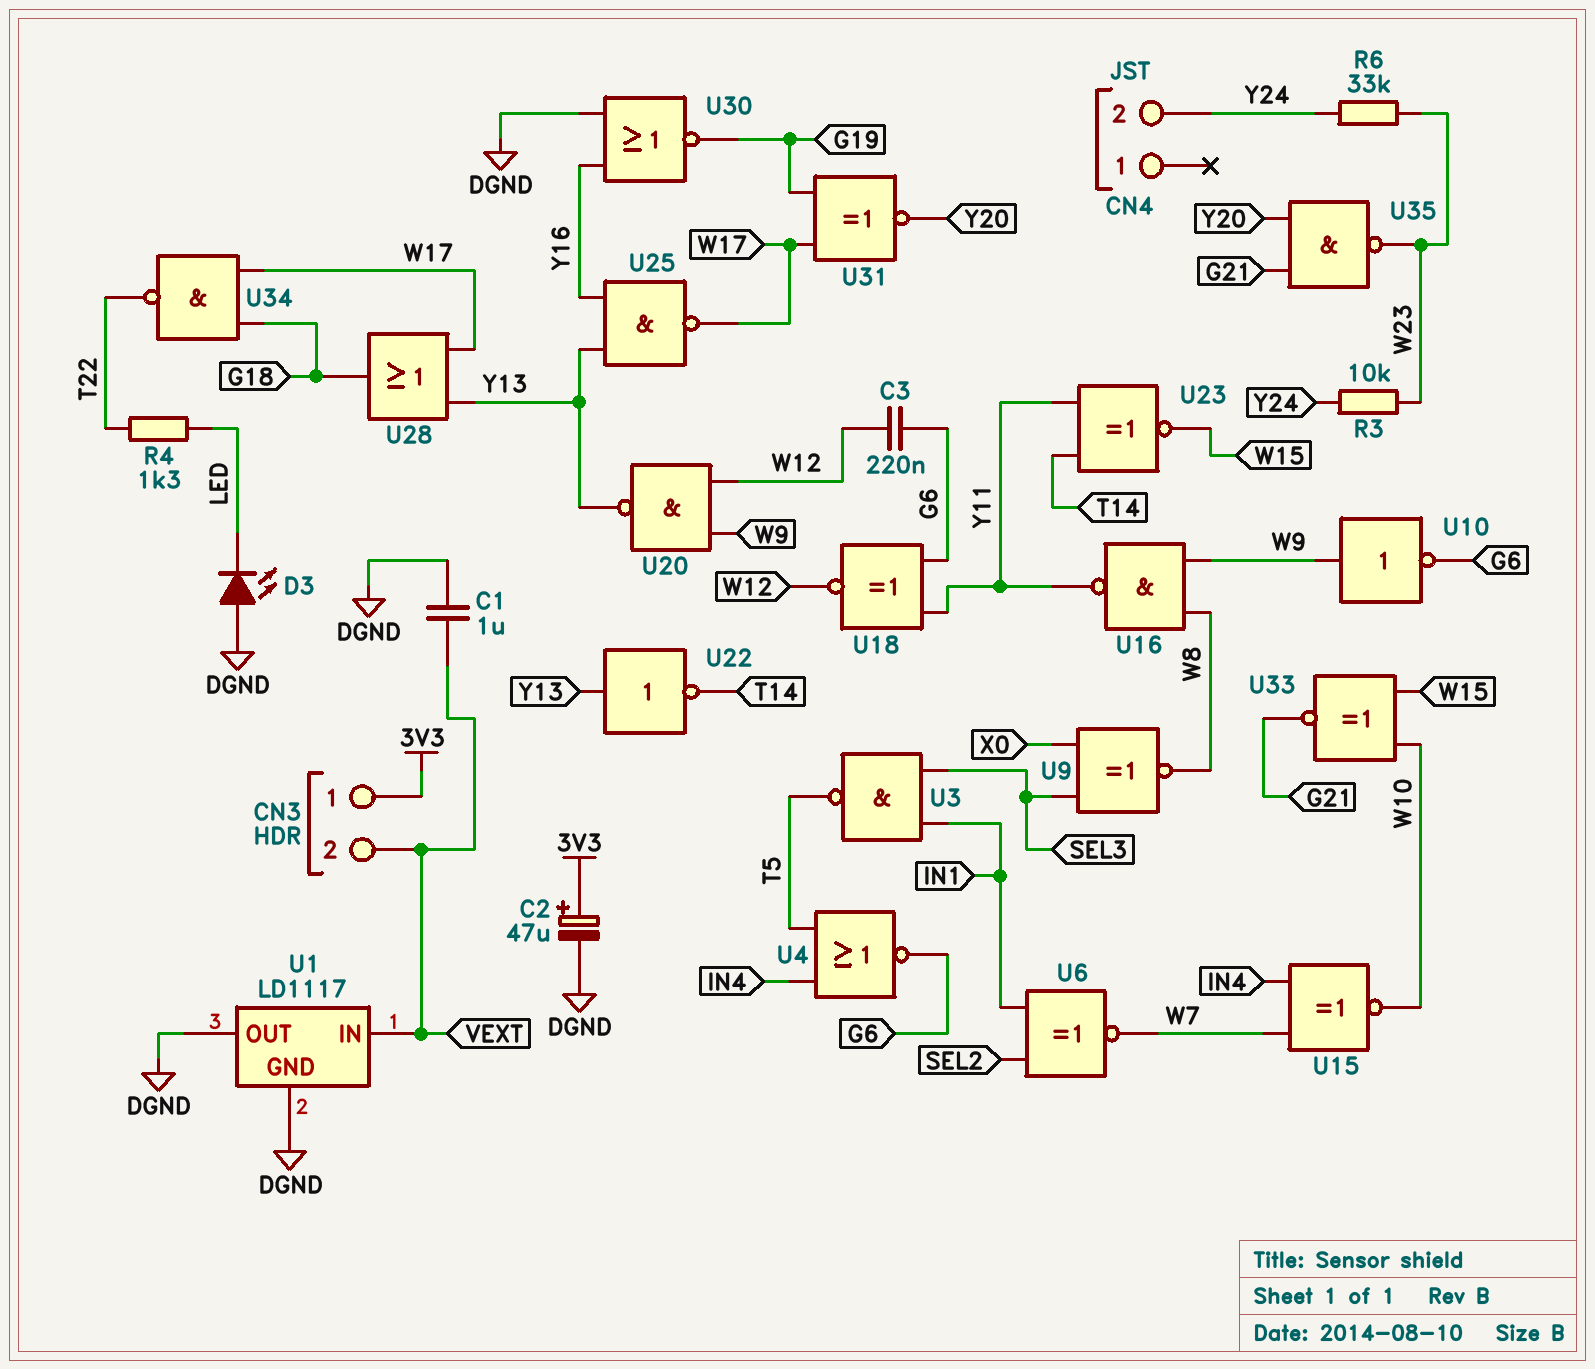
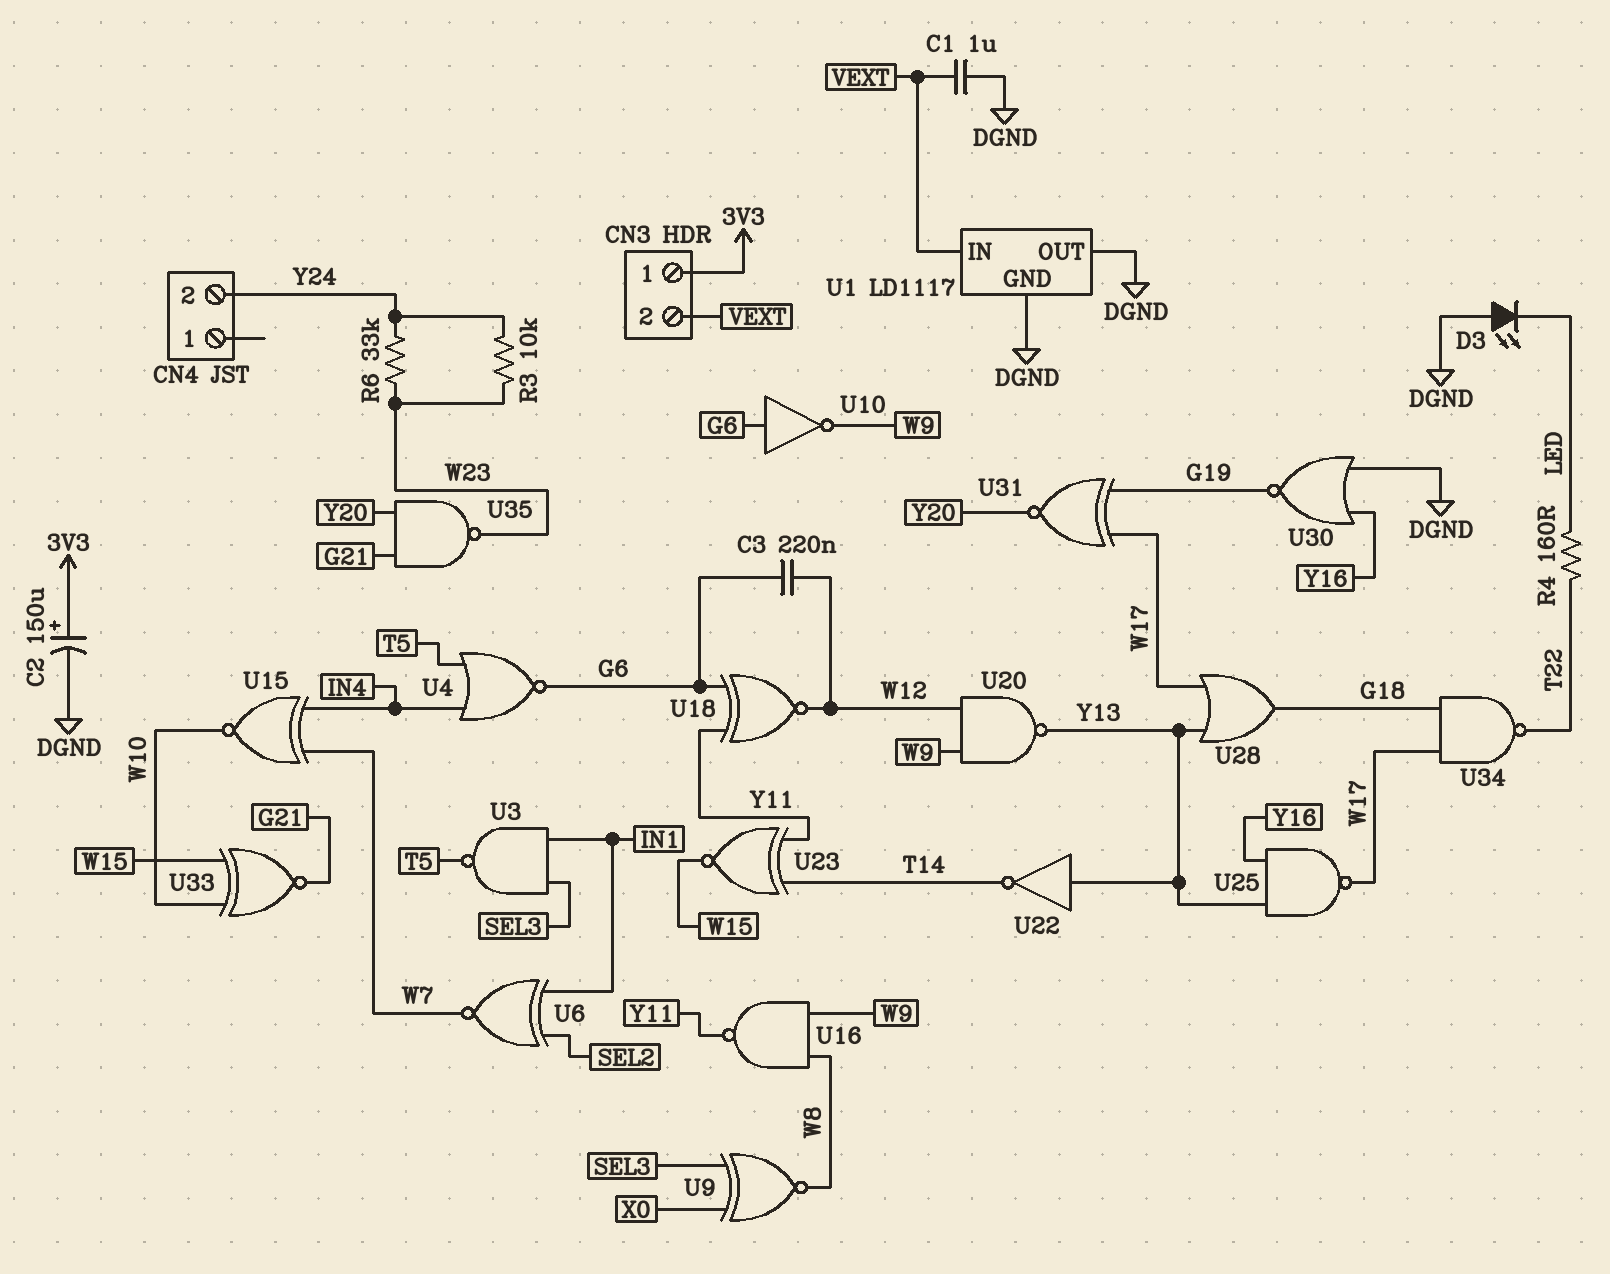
C2: 47uF (plus 3V3, minus DGND) -> 150uF (plus 3V3, minus DGND)
R4: 1.3k (LED, T22) -> 160 (LED, T22)
U10: NOT (in W9, out G6) -> NOT (in G6, out W9)

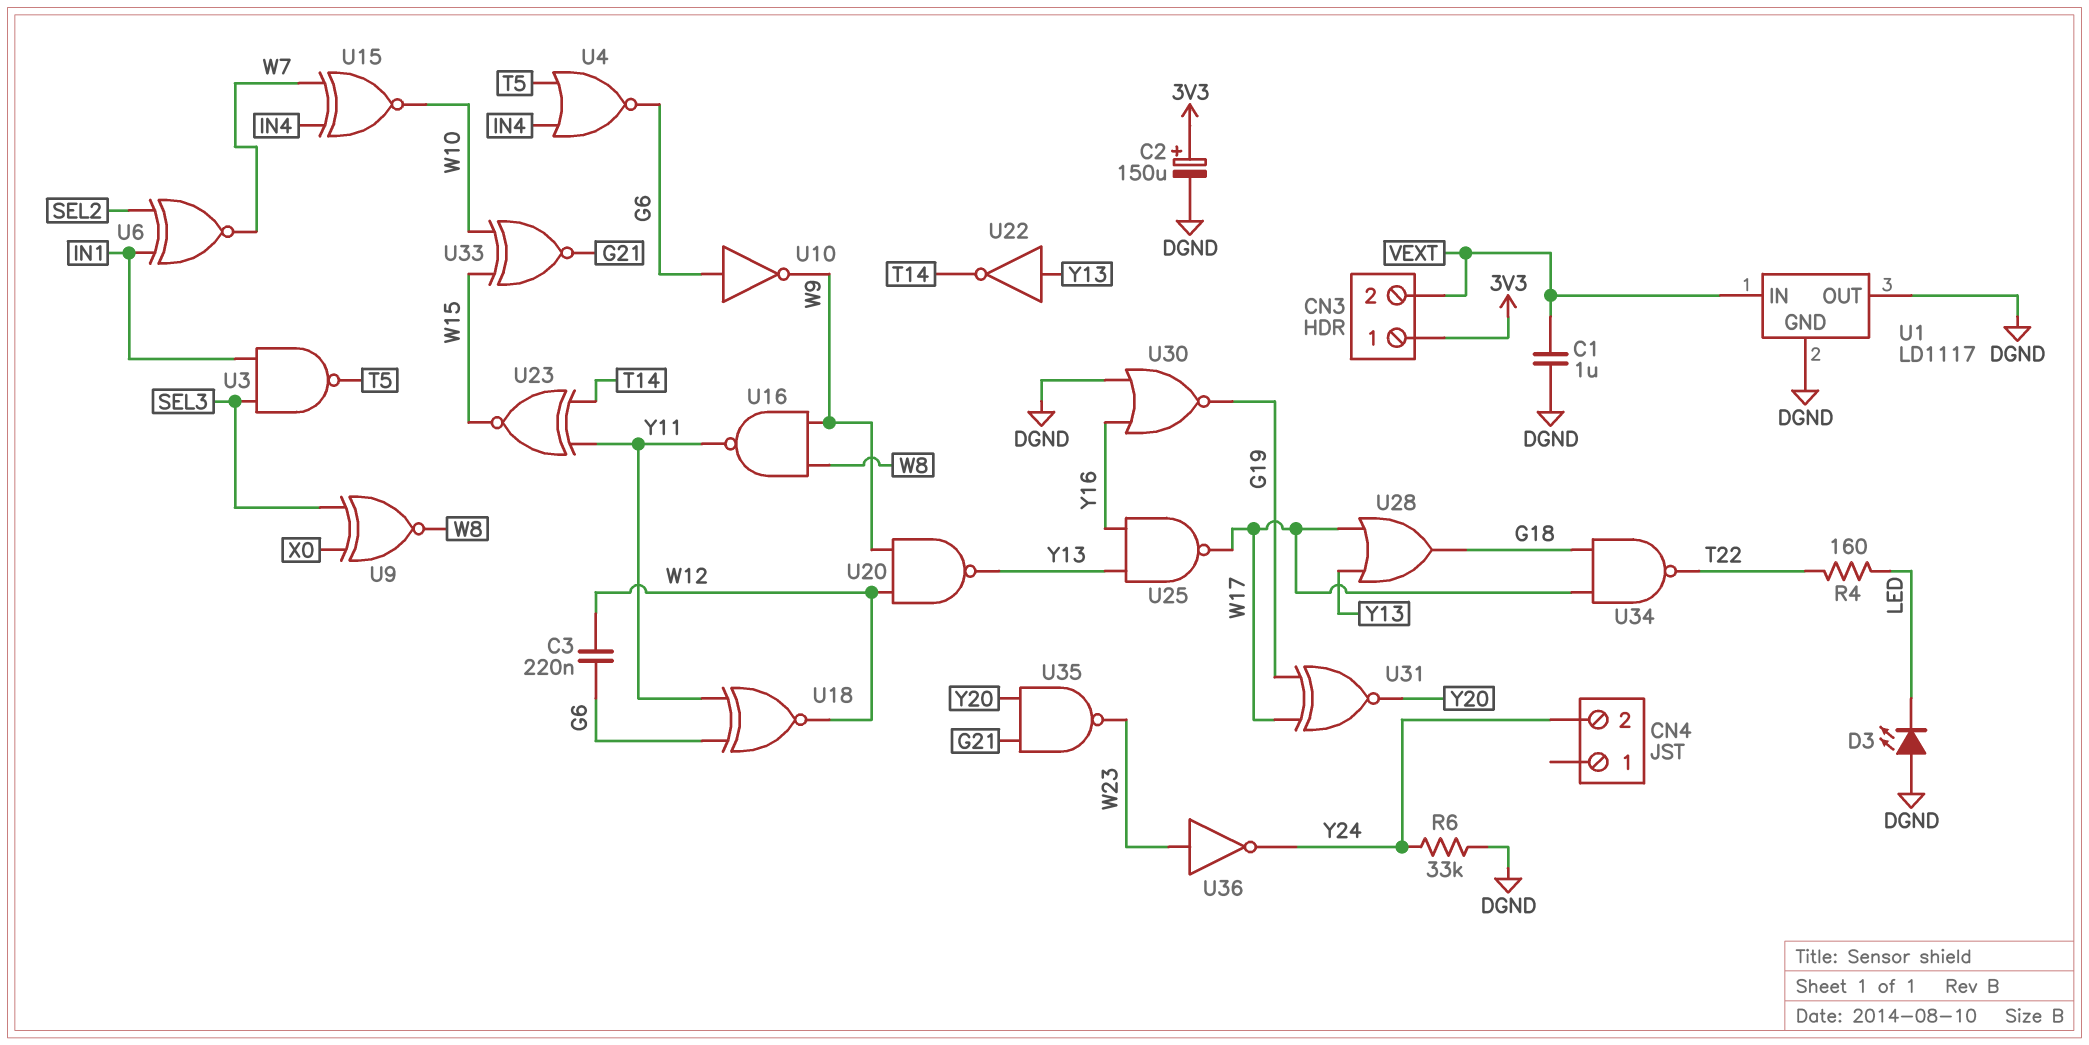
R3: 10k (W23, Y24) -> none
R6: 33k (W23, Y24) -> 33k (DGND, Y24)
U36: none -> NOT (in W23, out Y24)

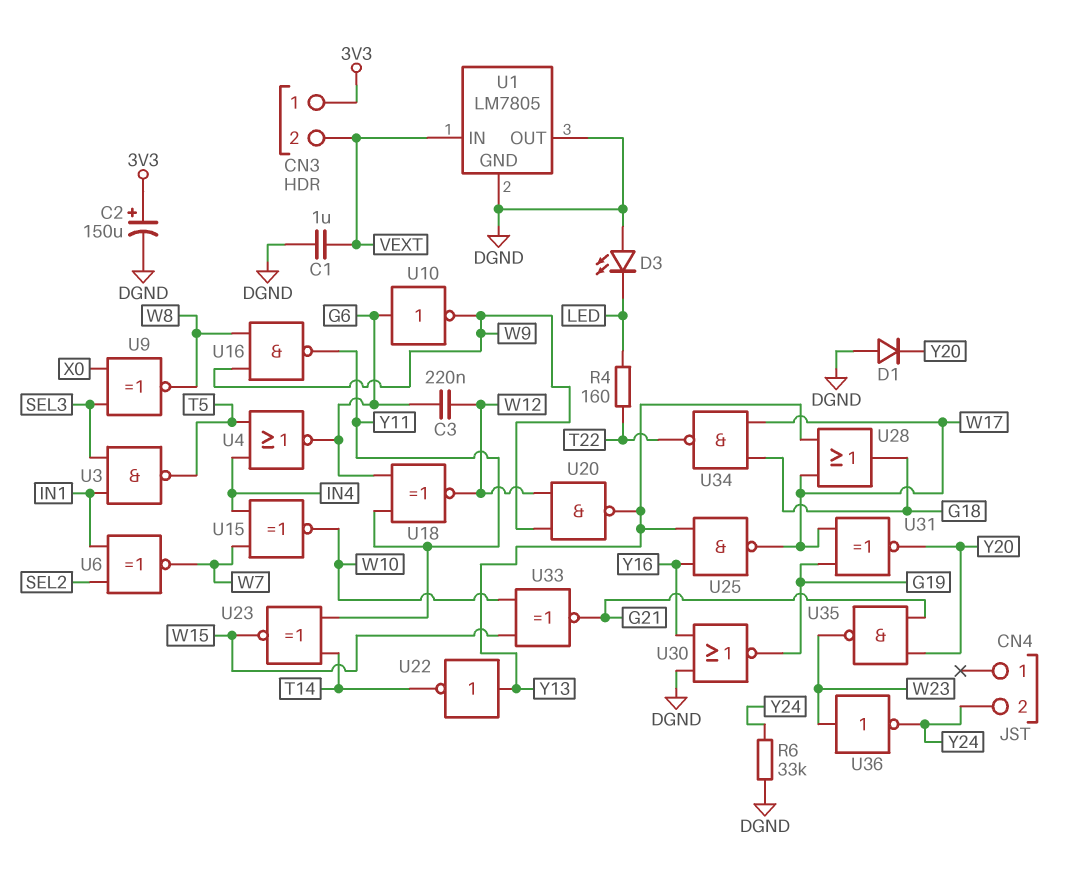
D1: none -> diode (A DGND, K Y20)
U1: LD1117 -> LM7805

